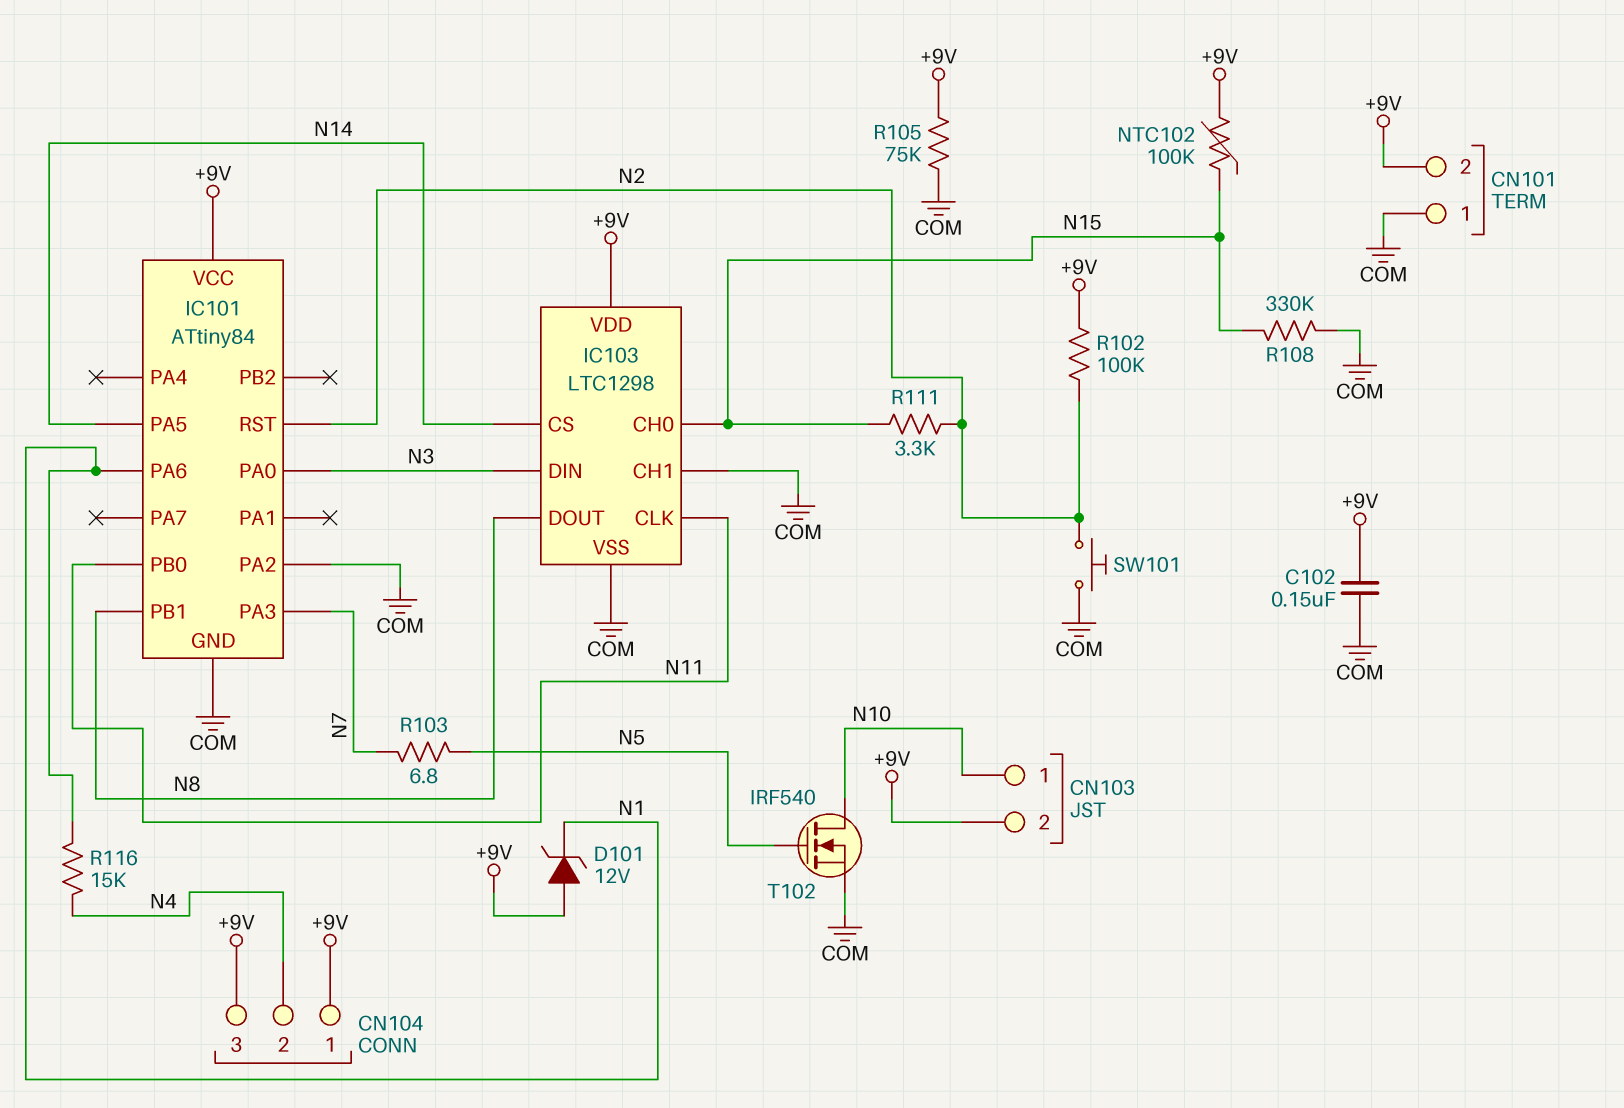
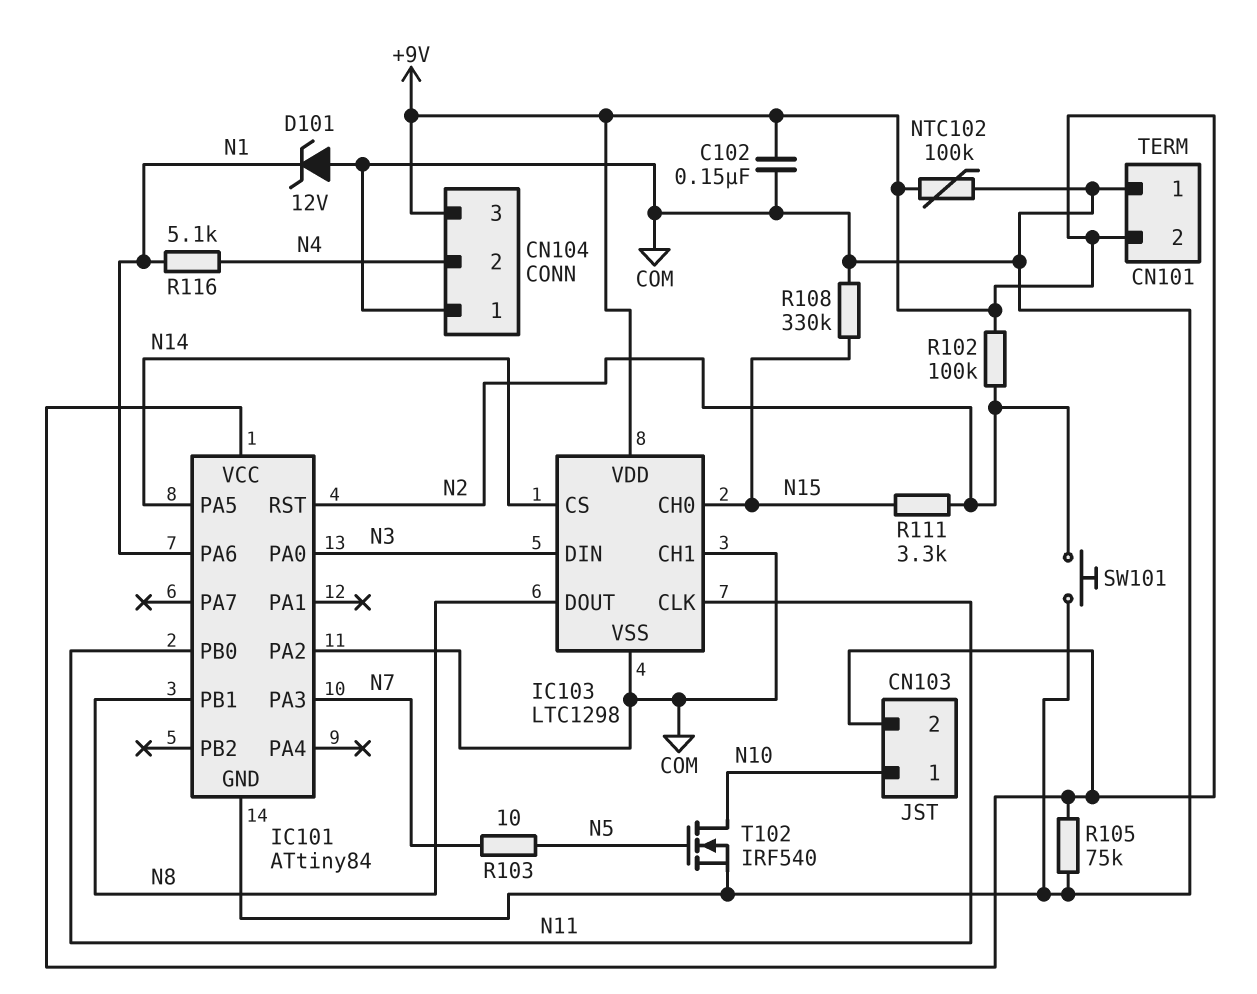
CN104 pin 1: +9V -> COM
D101: zener 12V (A +9V, K N1) -> zener 12V (A COM, K N1)
NTC102: 100k (+9V, N15) -> 100k (+9V, COM)
R103: 6.8 (N5, N7) -> 10 (N5, N7)
R116: 15k (N1, N4) -> 5.1k (N1, N4)

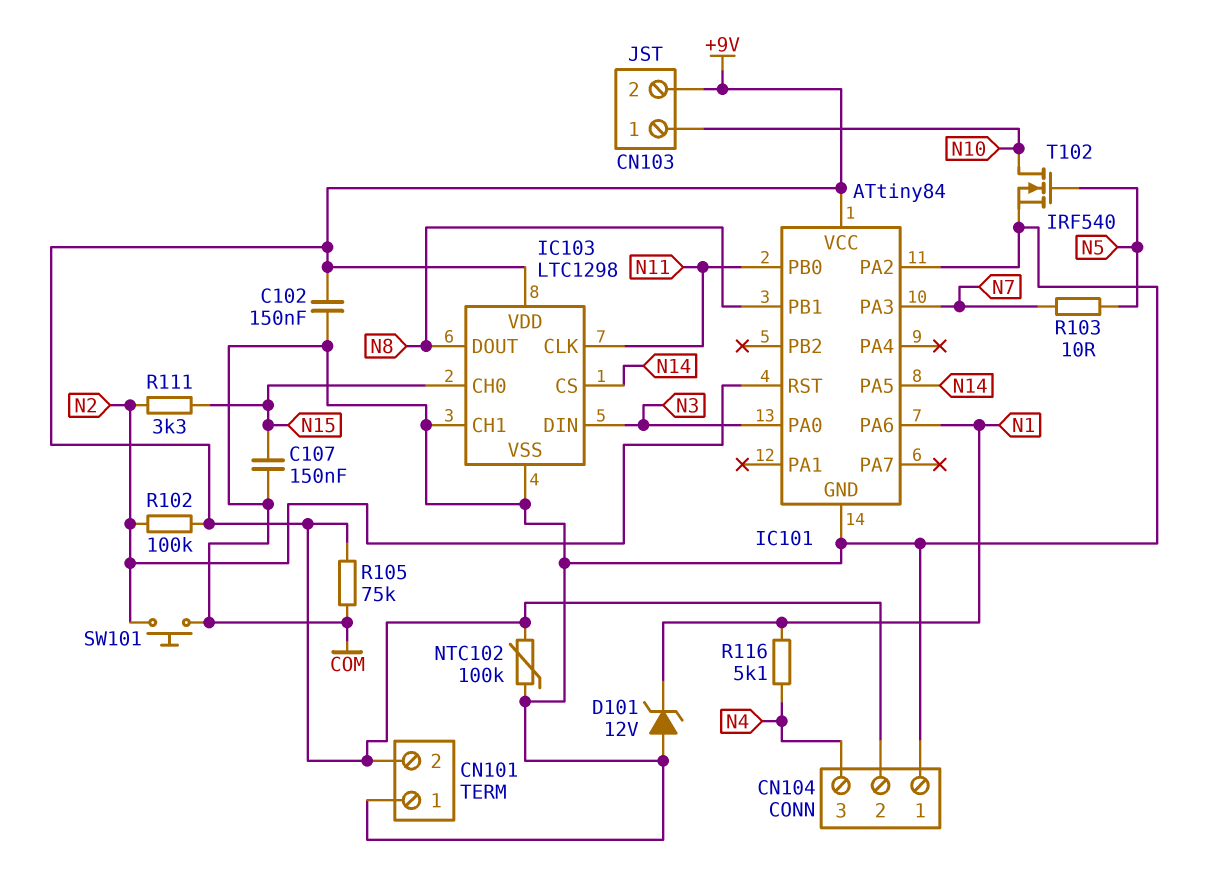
C107: none -> 150nF (COM, N15)
CN104 pin 2: N4 -> +9V
CN104 pin 3: +9V -> N4
R108: 330k (COM, N15) -> none

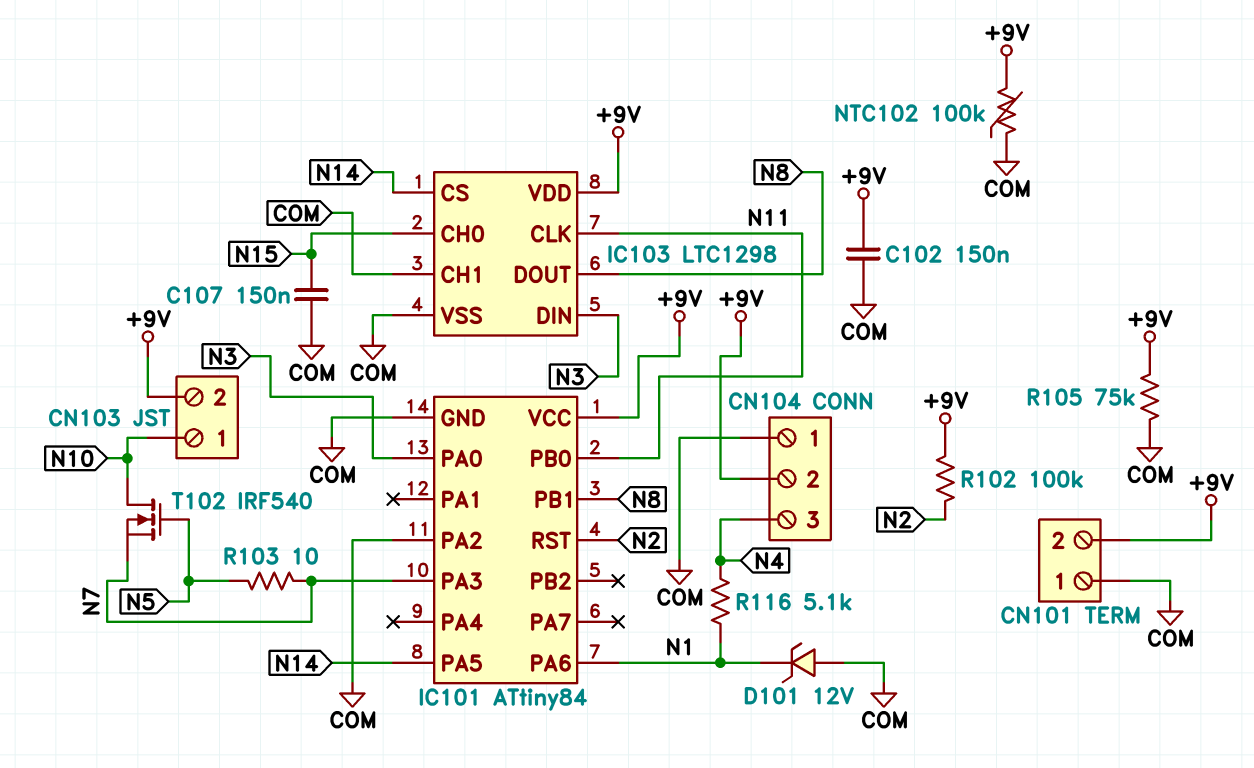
R111: 3.3k (N2, N15) -> none
SW101: button (COM, N2) -> none
T102: NMOS IRF540 (G N5, D N10, S COM) -> NMOS IRF540 (G N5, D N10, S N7)

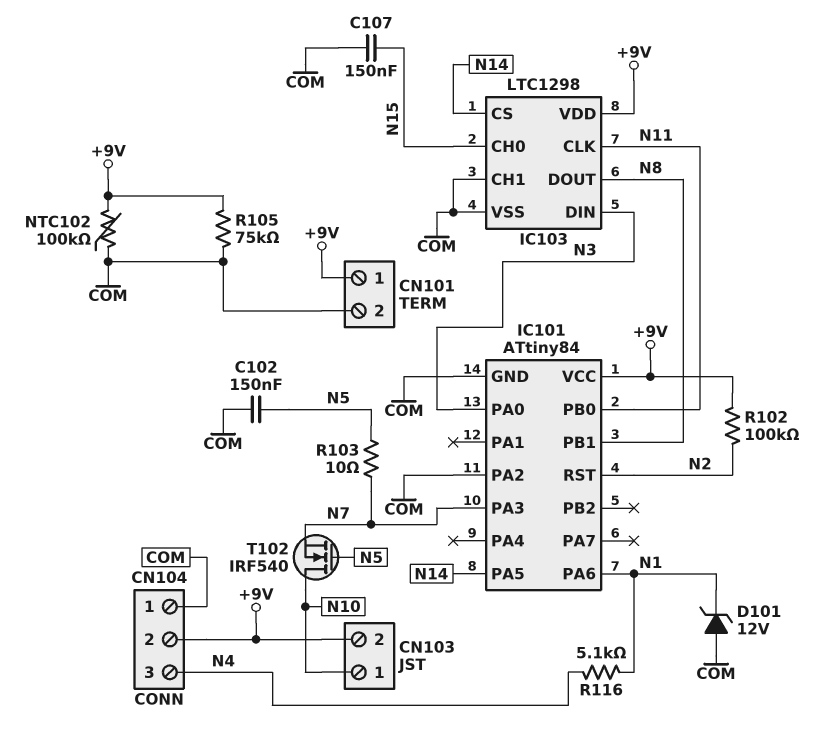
C102: 150nF (+9V, COM) -> 150nF (COM, N5)
CN101 pin 1: COM -> +9V
CN101 pin 2: +9V -> COM

